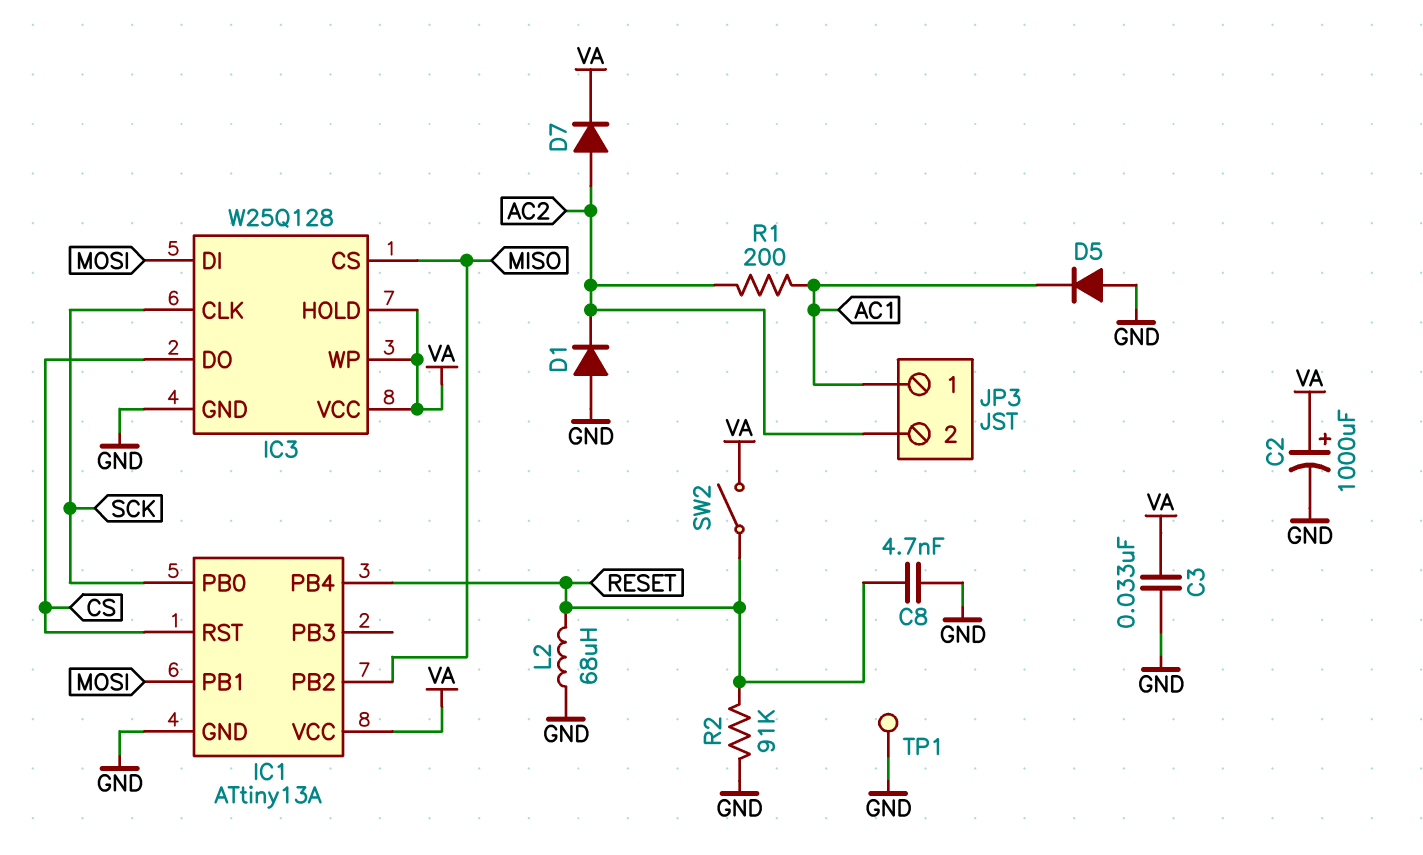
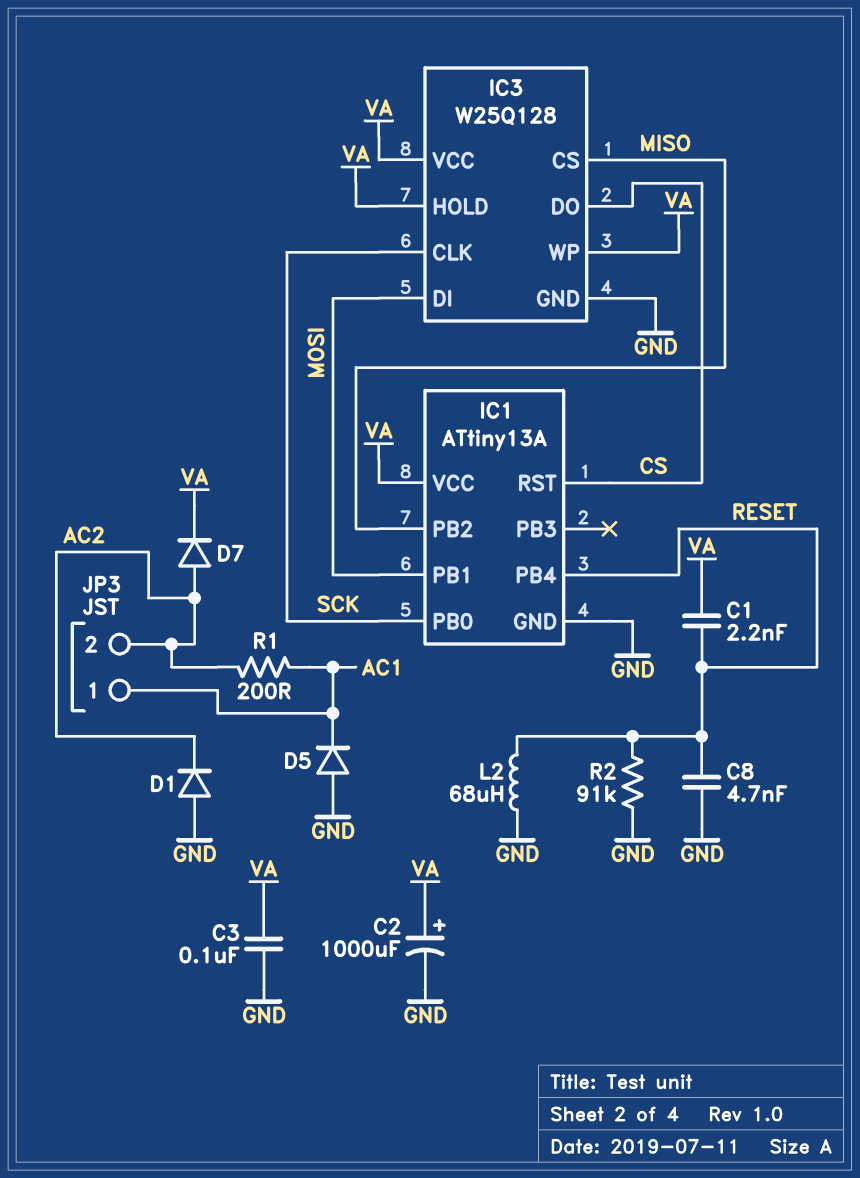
C1: none -> 2.2nF (RESET, VA)
C3: 33nF (GND, VA) -> 100nF (GND, VA)
SW2: switch (RESET, VA) -> none
TP1: test point (GND) -> none

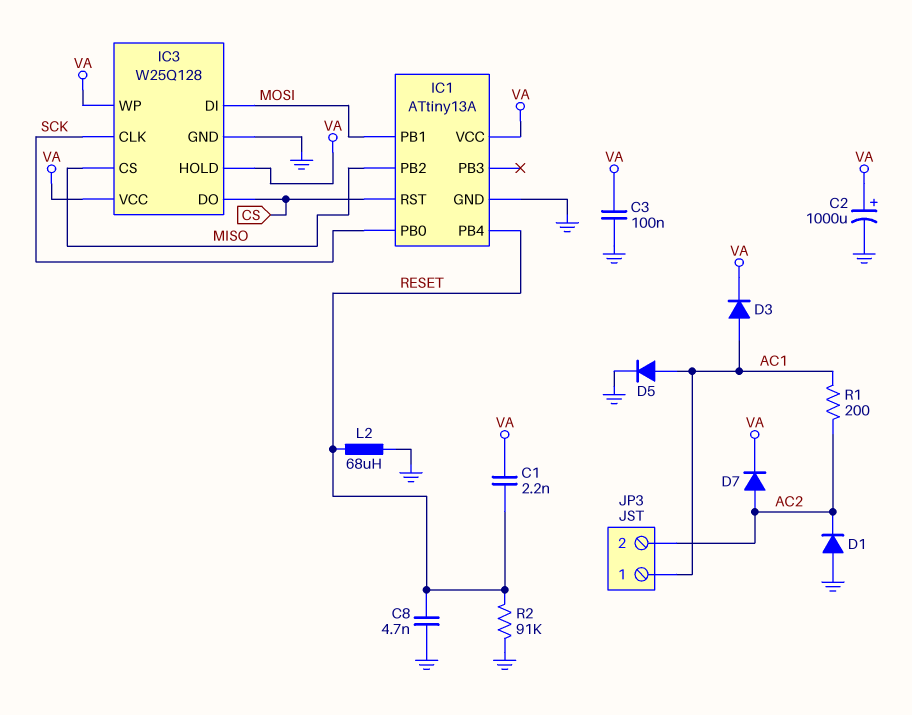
D3: none -> diode (A AC1, K VA)
D5: diode (A GND, K AC1) -> diode (A AC1, K GND)

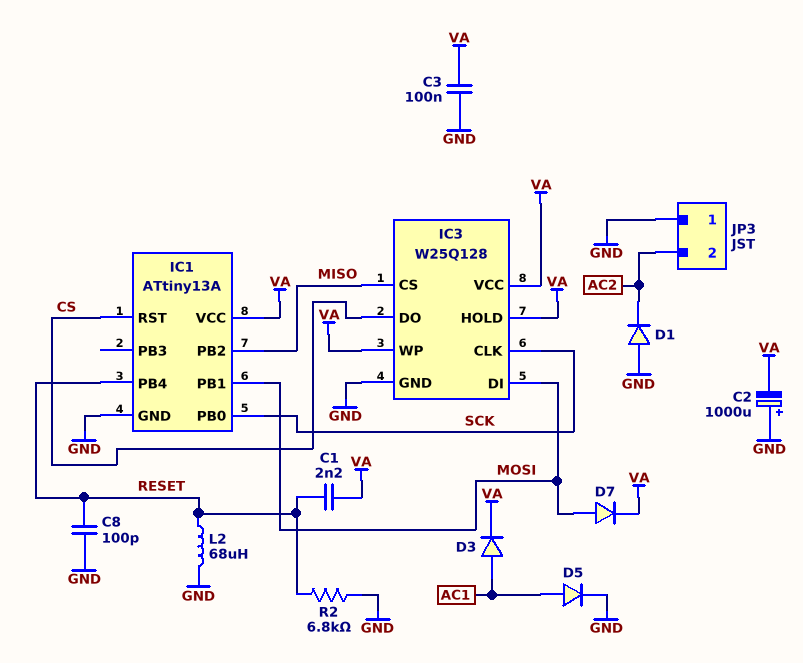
C2: 1000uF (plus VA, minus GND) -> 1000uF (plus GND, minus VA)
C8: 4.7nF (GND, RESET) -> 100pF (GND, RESET)
D7: diode (A AC2, K VA) -> diode (A MOSI, K VA)
JP3 pin 1: AC1 -> GND
R1: 200 (AC1, AC2) -> none
R2: 91k (GND, RESET) -> 6.8k (GND, RESET)

